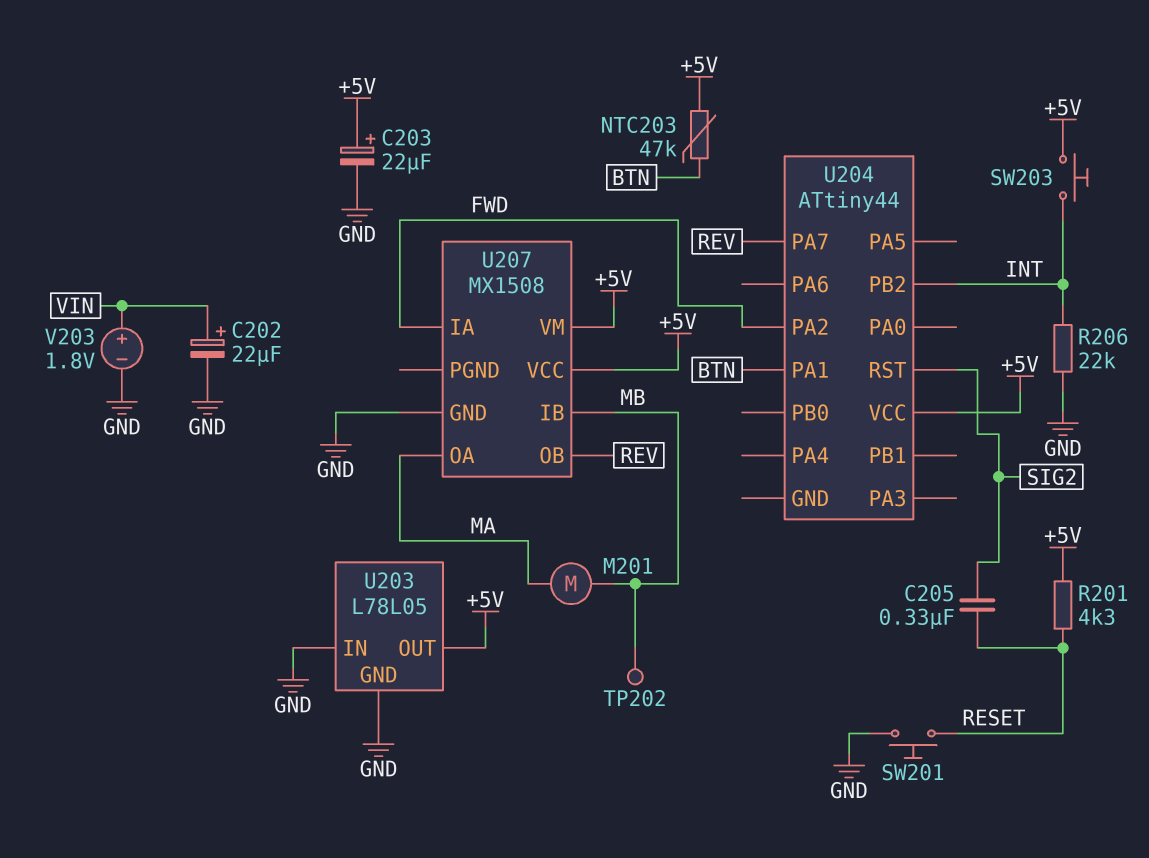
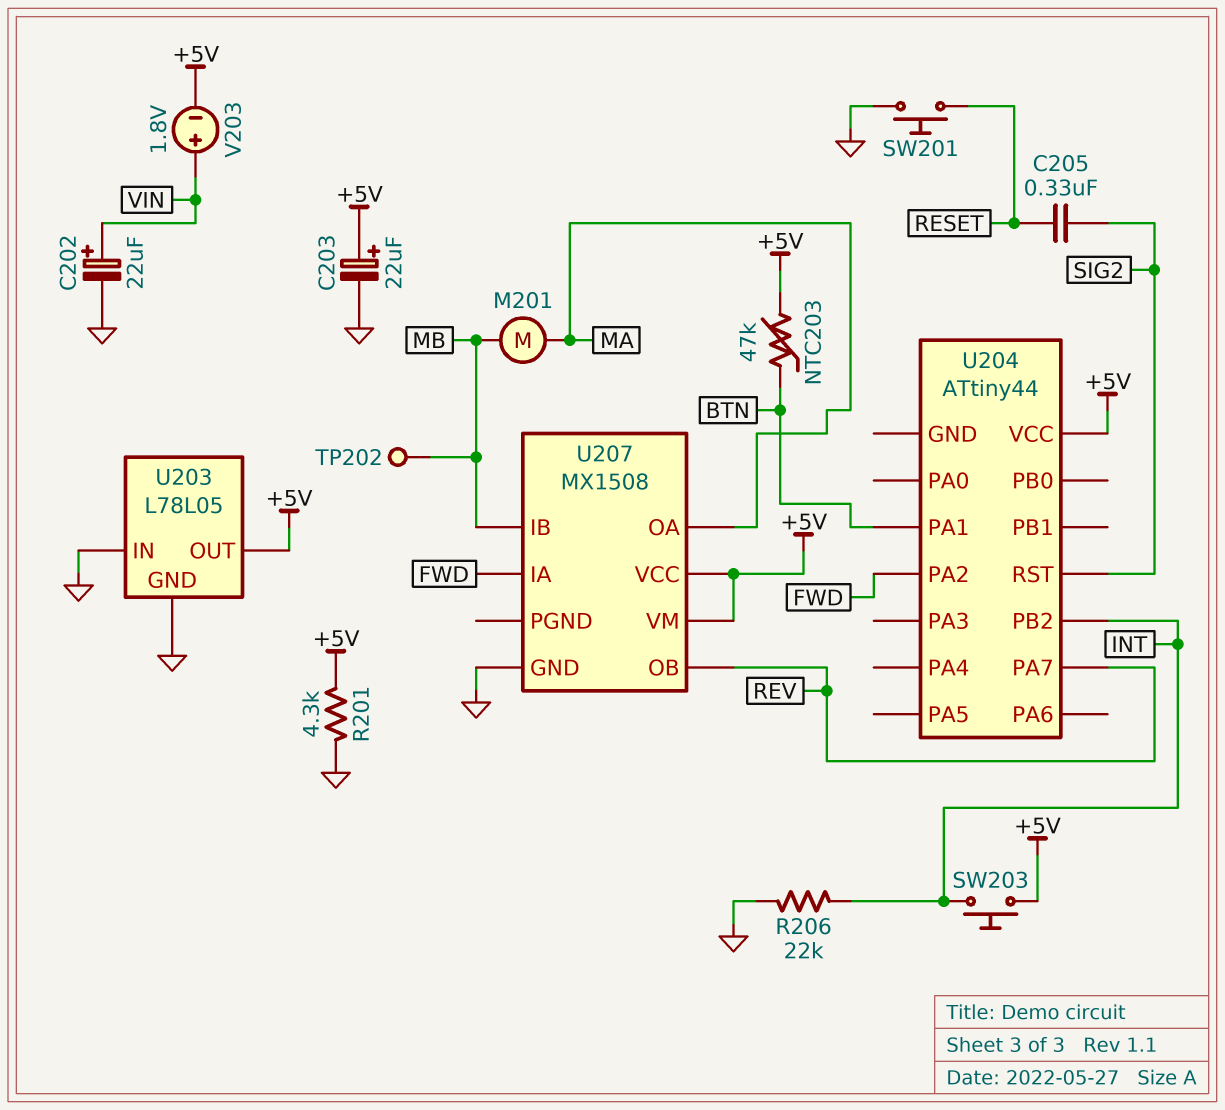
R201: 4.3k (+5V, RESET) -> 4.3k (+5V, GND)
V203: 1.8V (plus VIN, minus GND) -> 1.8V (plus VIN, minus +5V)

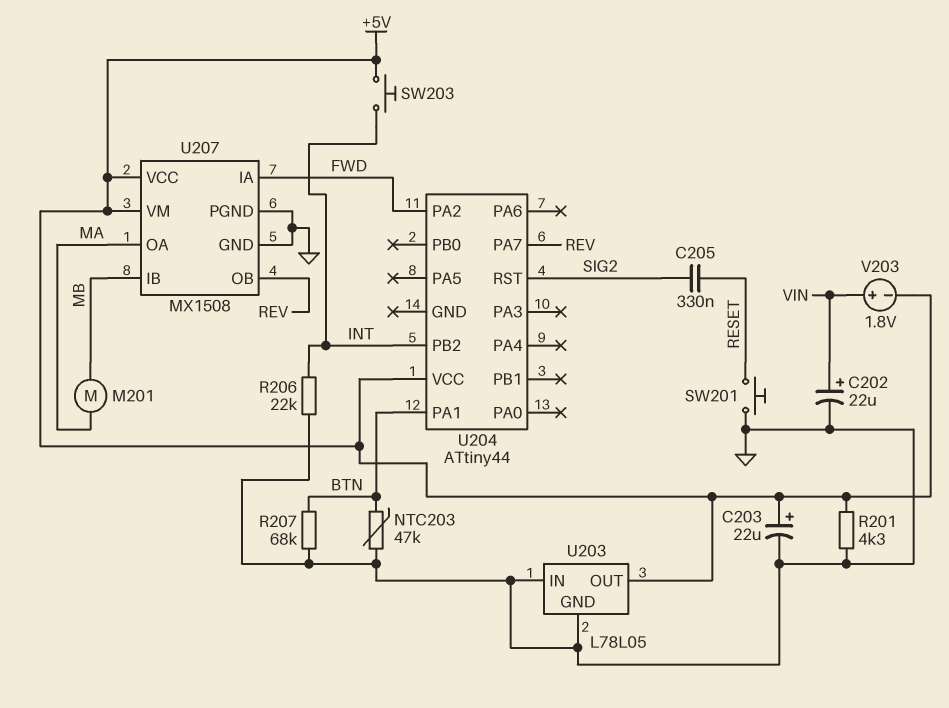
NTC203: 47k (+5V, BTN) -> 47k (BTN, GND)
R207: none -> 68k (BTN, GND)
TP202: test point (MB) -> none
U207 pin PGND: none -> GND

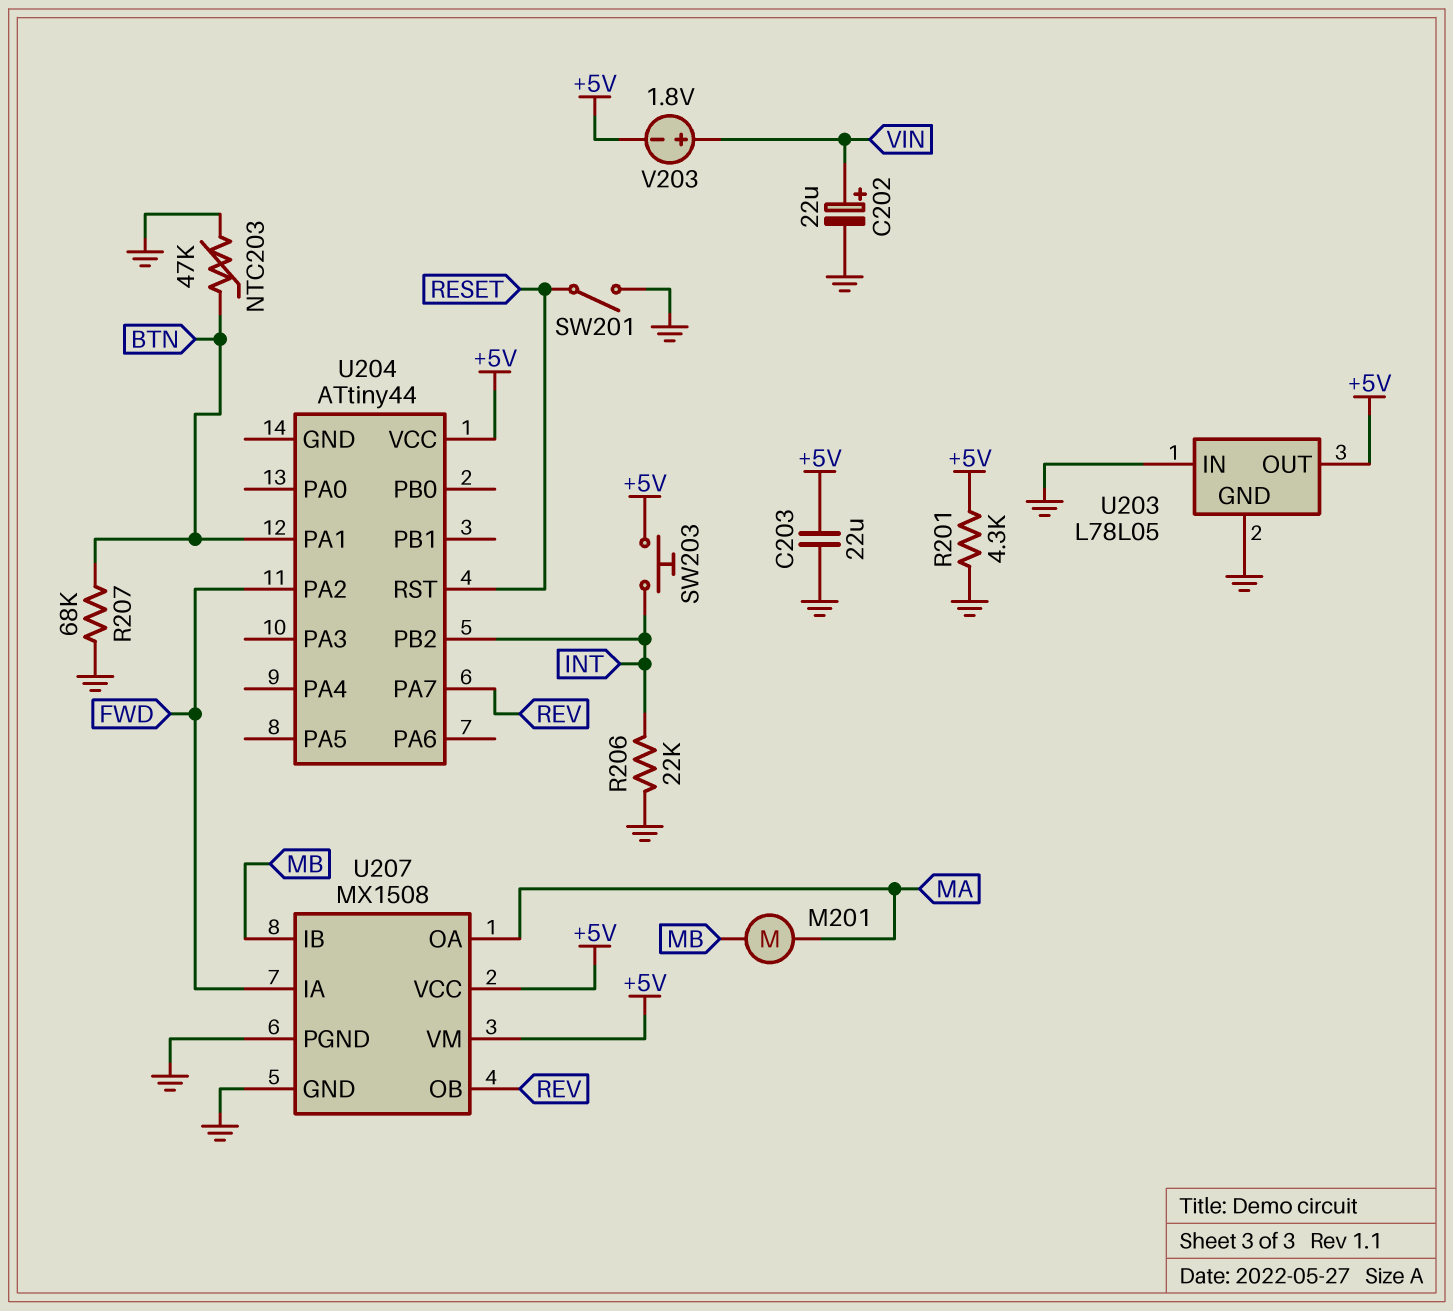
C203: 22uF (plus +5V, minus GND) -> 22uF (+5V, GND)
C205: 330nF (RESET, SIG2) -> none
SW201: button (GND, RESET) -> switch (GND, RESET)
U204 pin RST: SIG2 -> RESET

